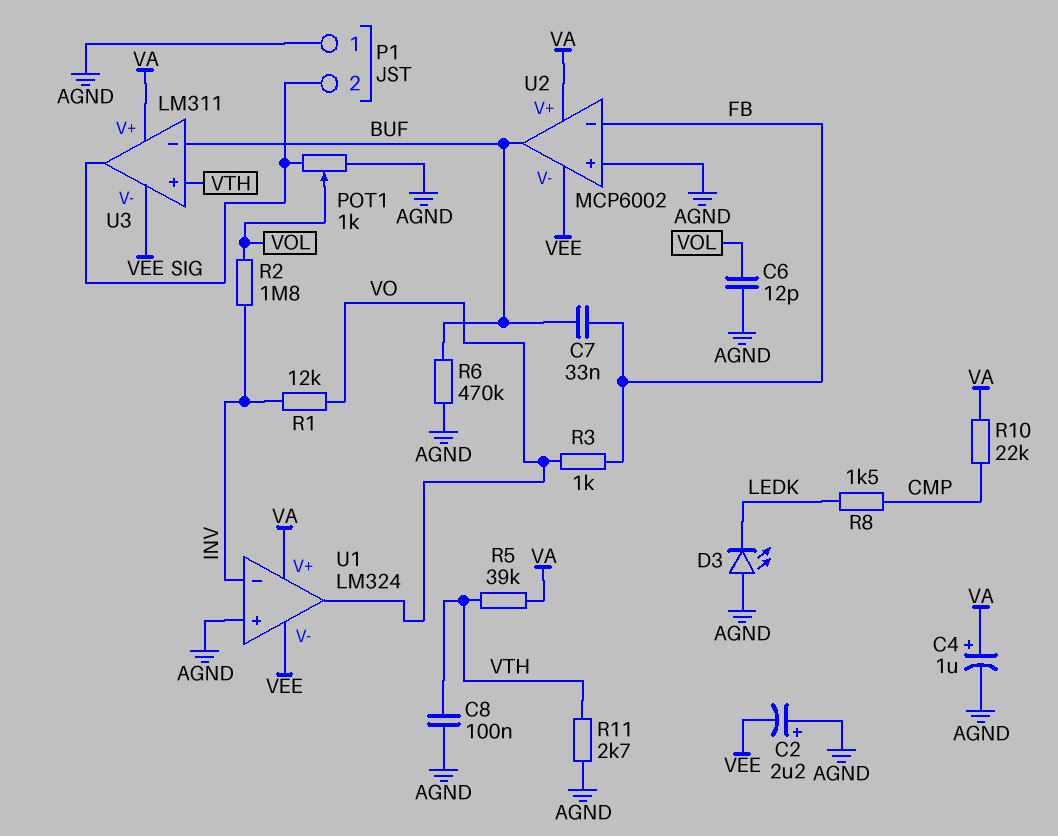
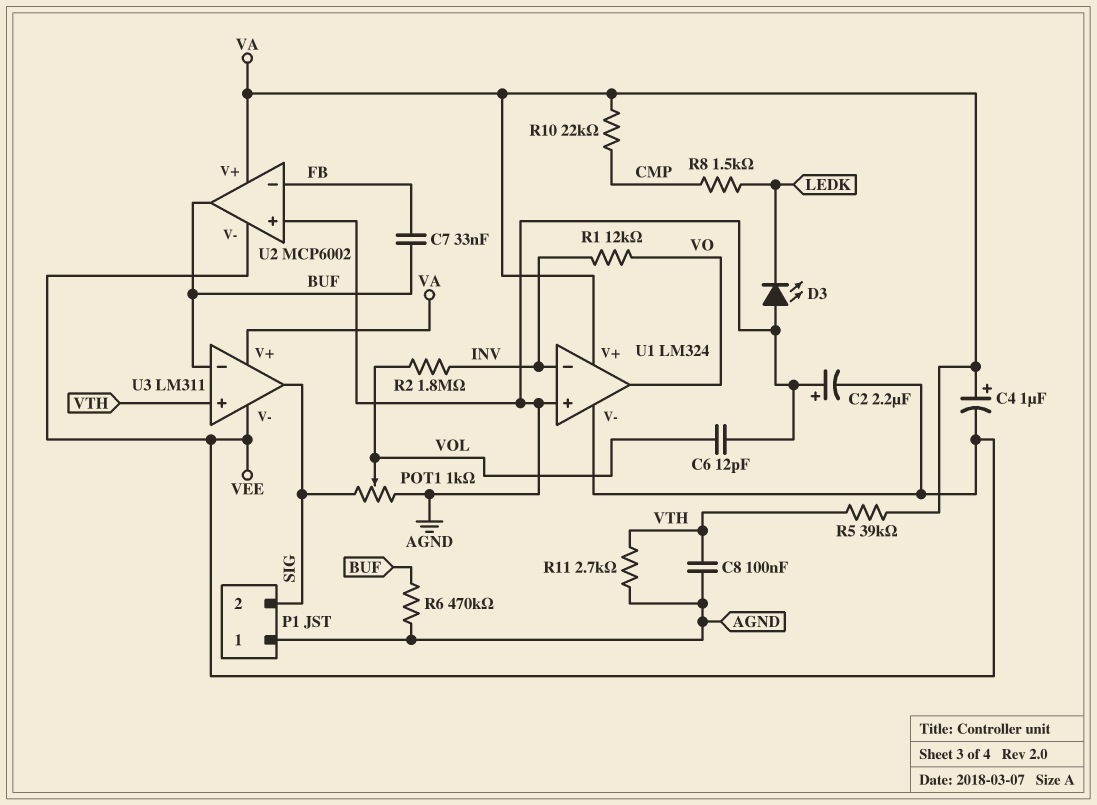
C4: 1uF (plus VA, minus AGND) -> 1uF (plus VA, minus VEE)
R3: 1k (FB, VO) -> none

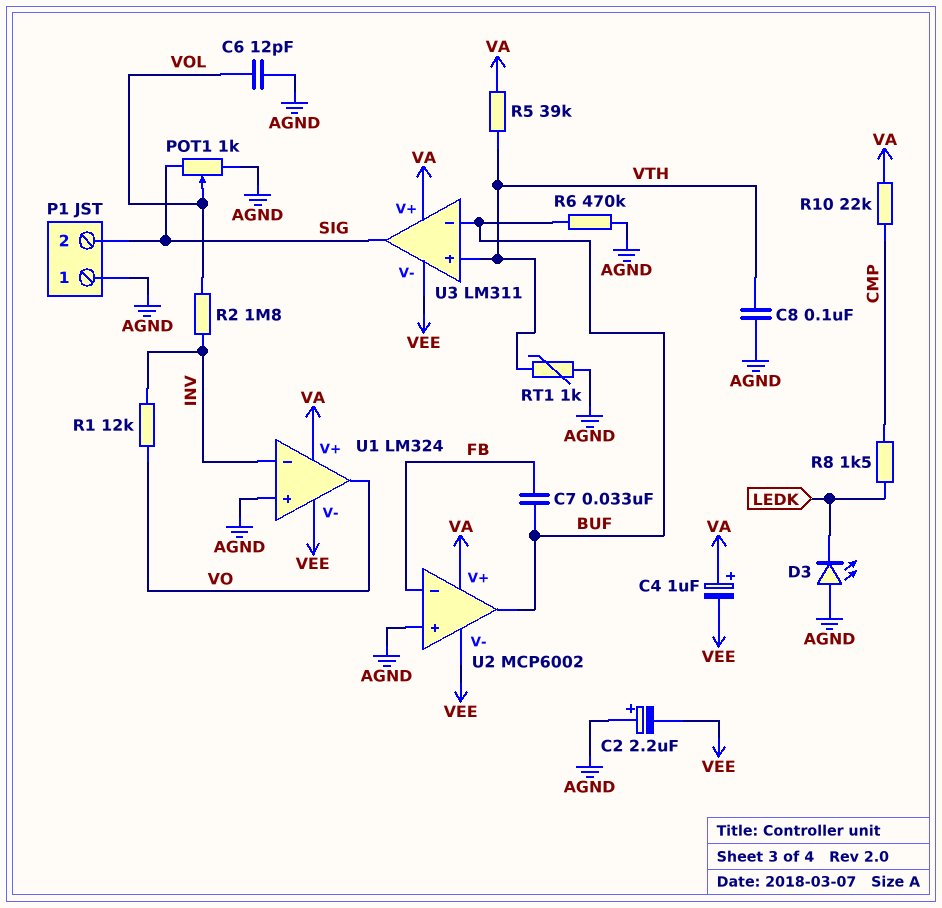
R11: 2.7k (AGND, VTH) -> none
RT1: none -> 1k (AGND, VTH)

